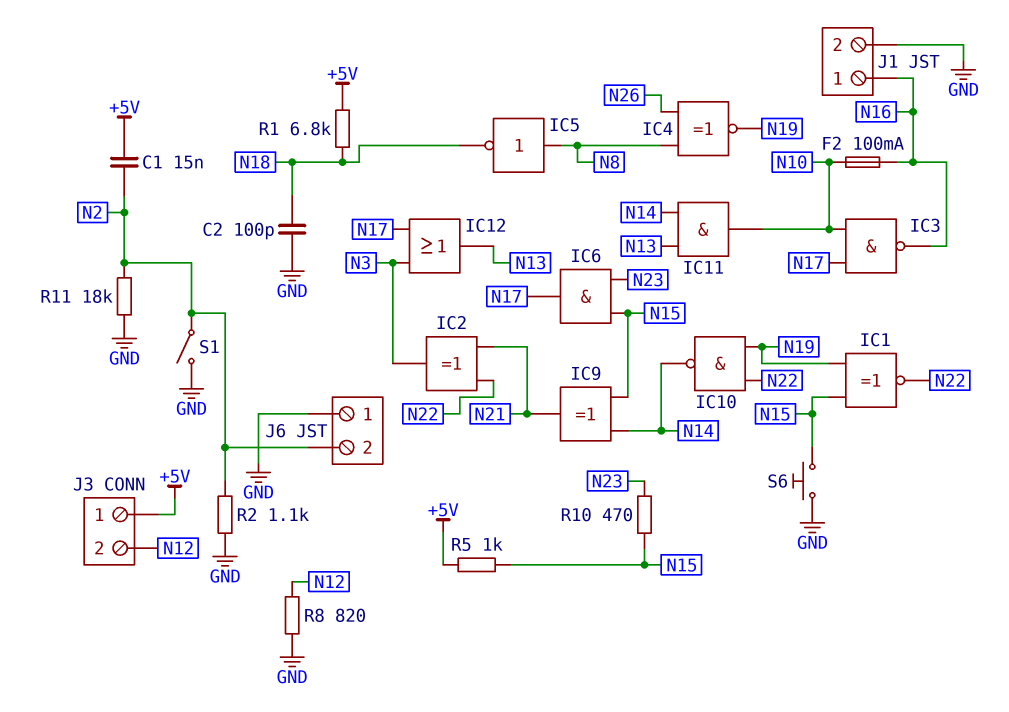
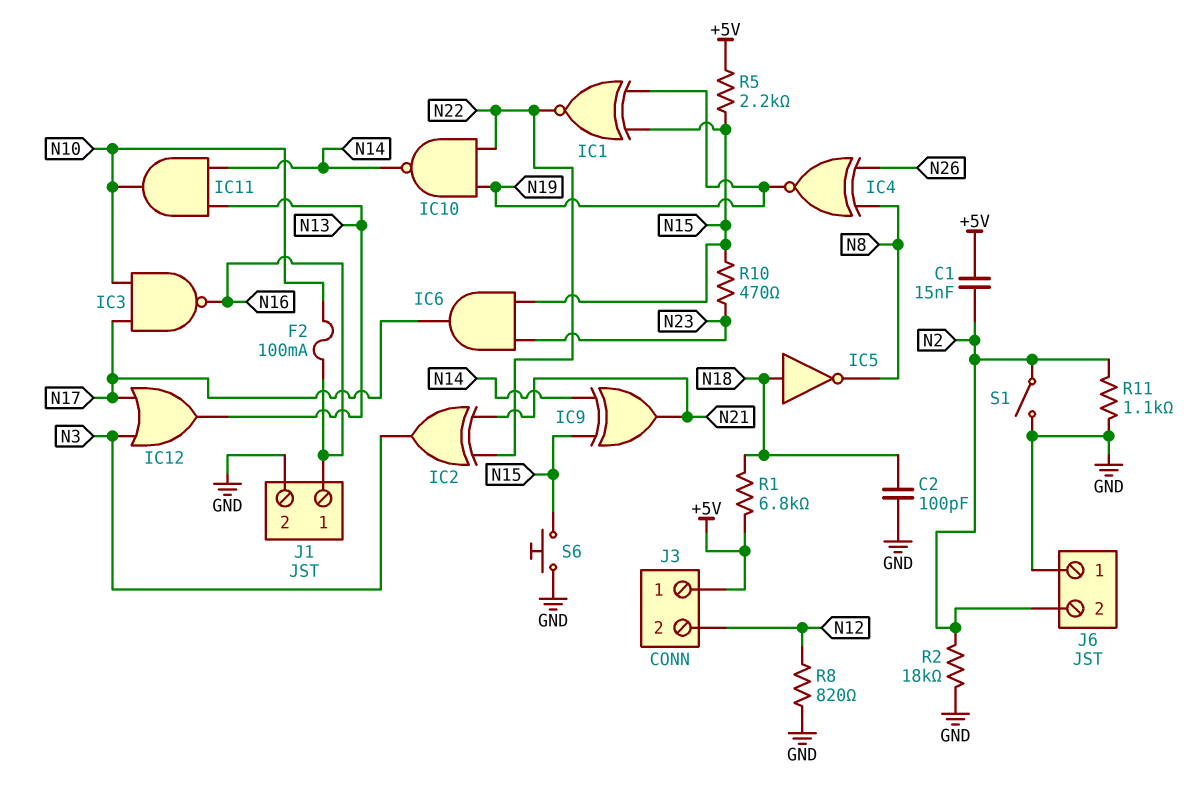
IC5: NOT (in N8, out N18) -> NOT (in N18, out N8)
R2: 1.1k (GND, N2) -> 18k (GND, N2)
R5: 1k (+5V, N15) -> 2.2k (+5V, N15)
R11: 18k (GND, N2) -> 1.1k (GND, N2)

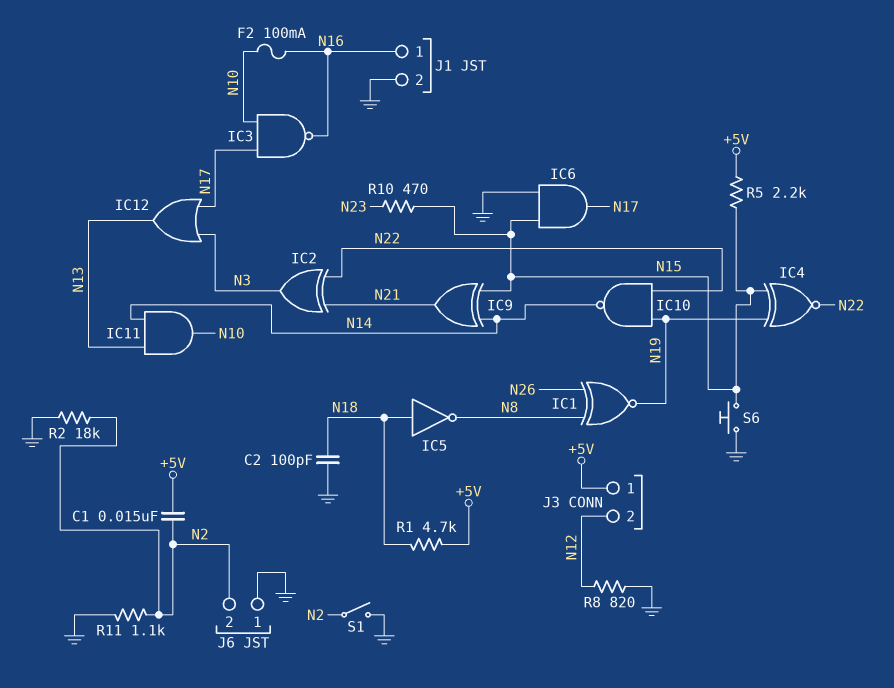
IC1: XNOR (in N15, in N19, out N22) -> XNOR (in N8, in N26, out N19)
IC4: XNOR (in N8, in N26, out N19) -> XNOR (in N15, in N19, out N22)
IC6: AND (in N15, in N23, out N17) -> AND (in GND, in N15, out N17)
R1: 6.8k (+5V, N18) -> 4.7k (+5V, N18)

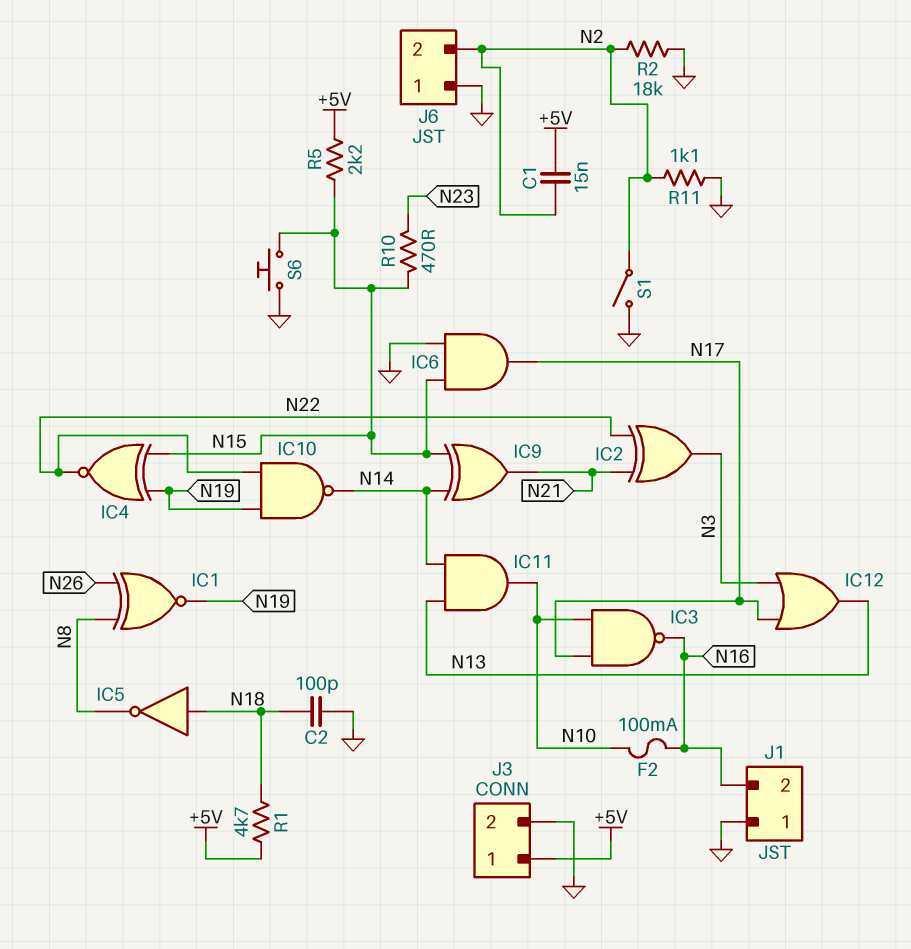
J1 pin 1: N16 -> GND
J1 pin 2: GND -> N16
J3 pin 2: N12 -> GND
R8: 820 (GND, N12) -> none

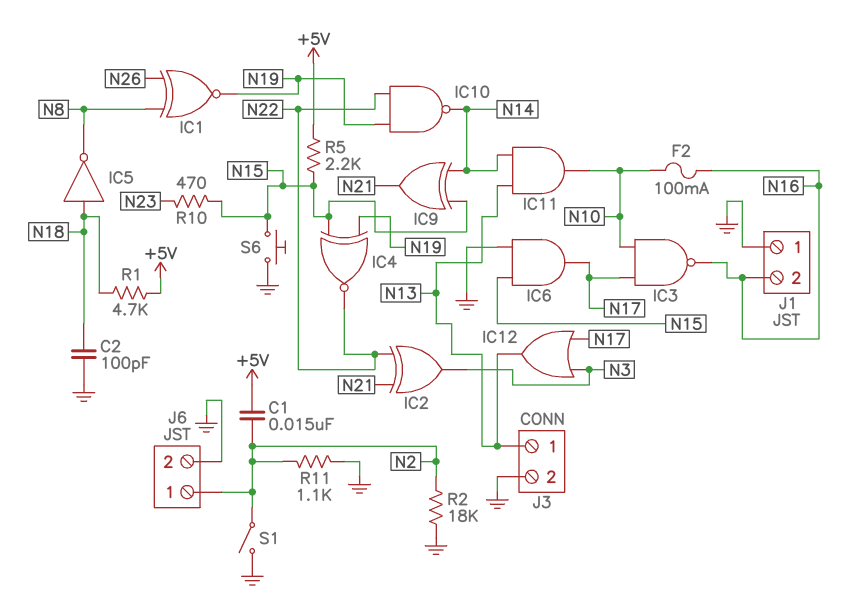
J3 pin 1: +5V -> N13
J6 pin 1: GND -> N2
J6 pin 2: N2 -> GND

